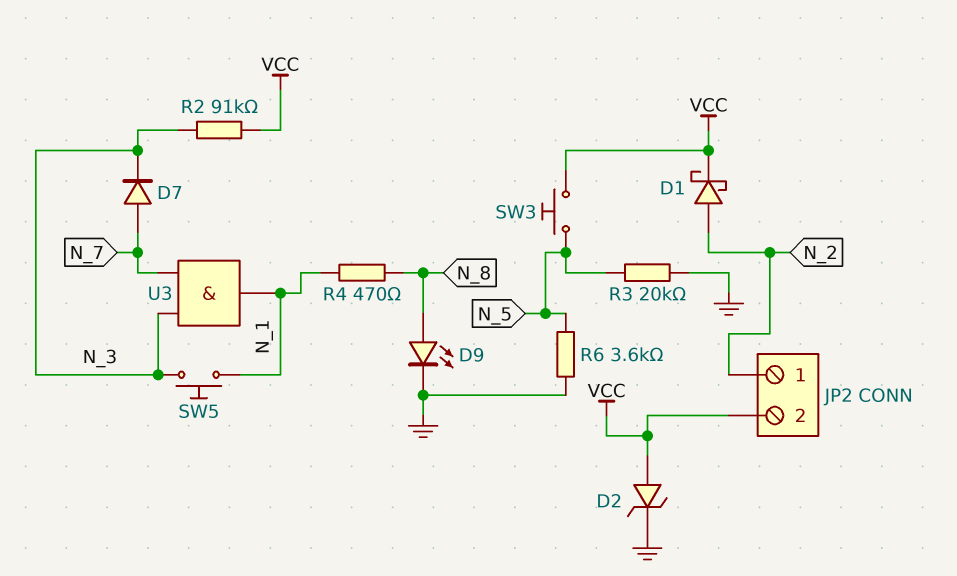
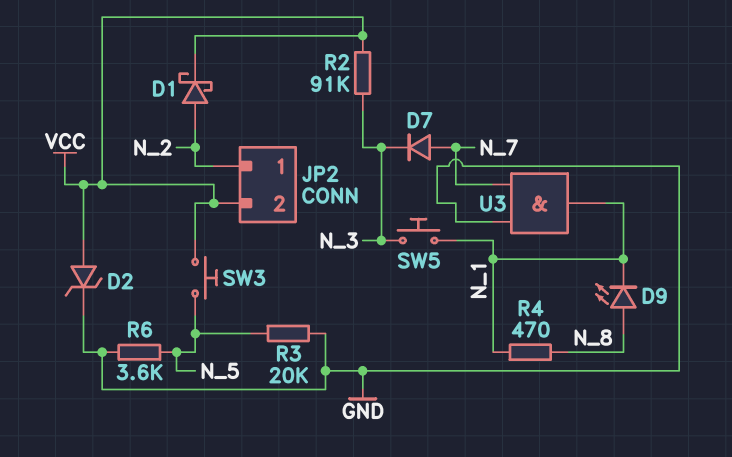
D9: LED (A N_8, K GND) -> LED (A N_8, K N_1)
U3: AND (in N_3, in N_7, out N_1) -> AND (in GND, in N_7, out N_1)

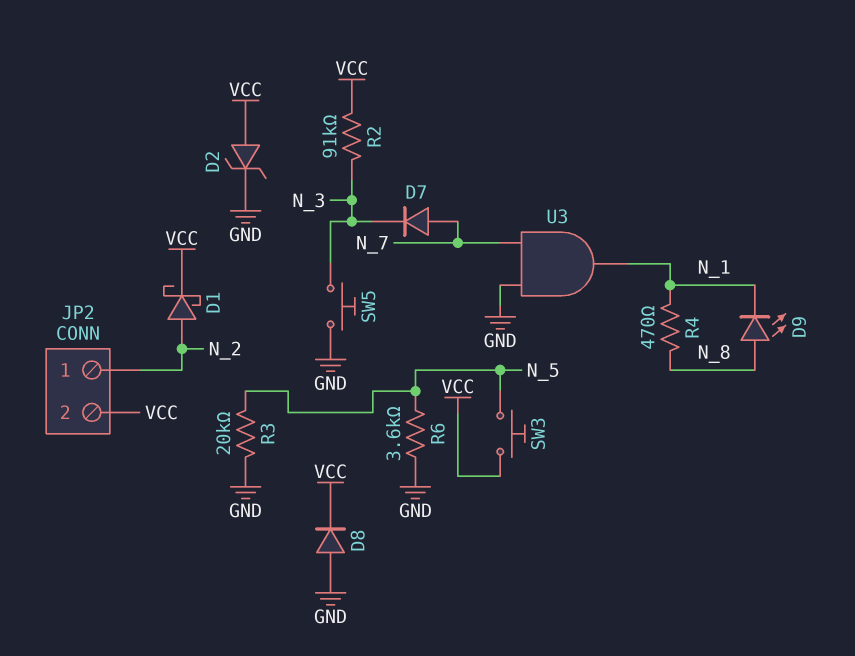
D8: none -> diode (A GND, K VCC)
SW5: button (N_1, N_3) -> button (GND, N_3)

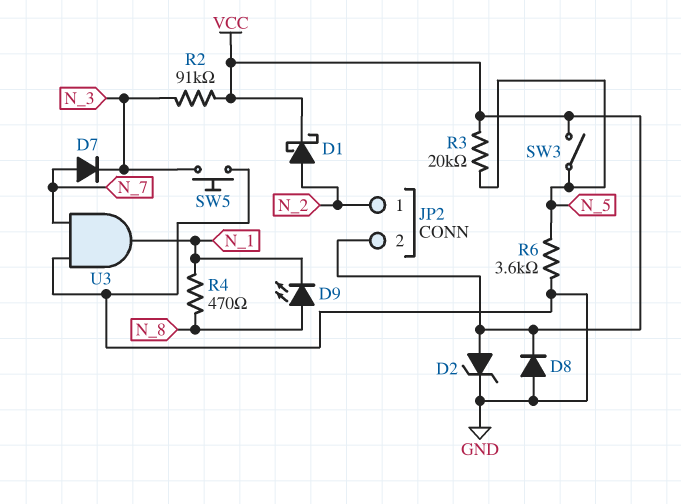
R3: 20k (GND, N_5) -> 20k (N_5, VCC)
SW3: button (N_5, VCC) -> switch (N_5, VCC)

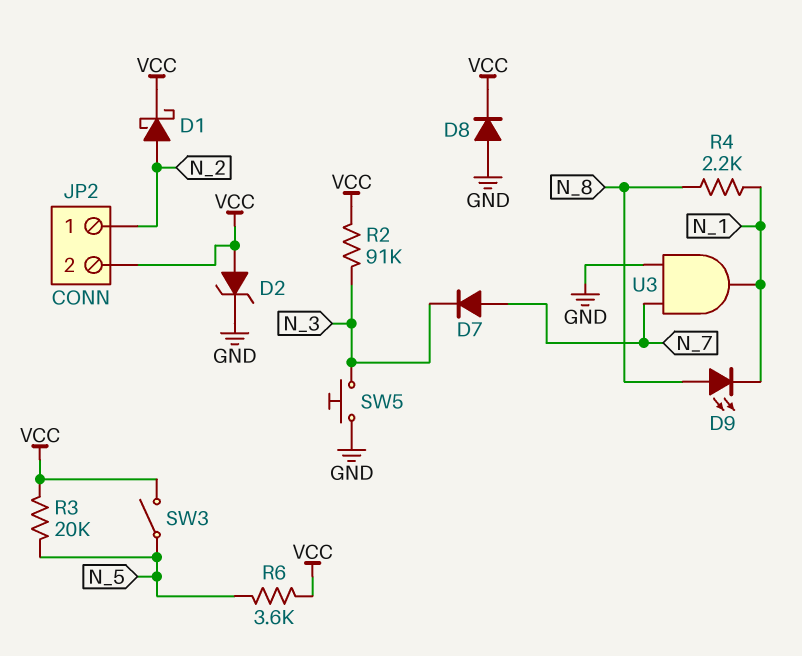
R4: 470 (N_1, N_8) -> 2.2k (N_1, N_8)
R6: 3.6k (GND, N_5) -> 3.6k (N_5, VCC)

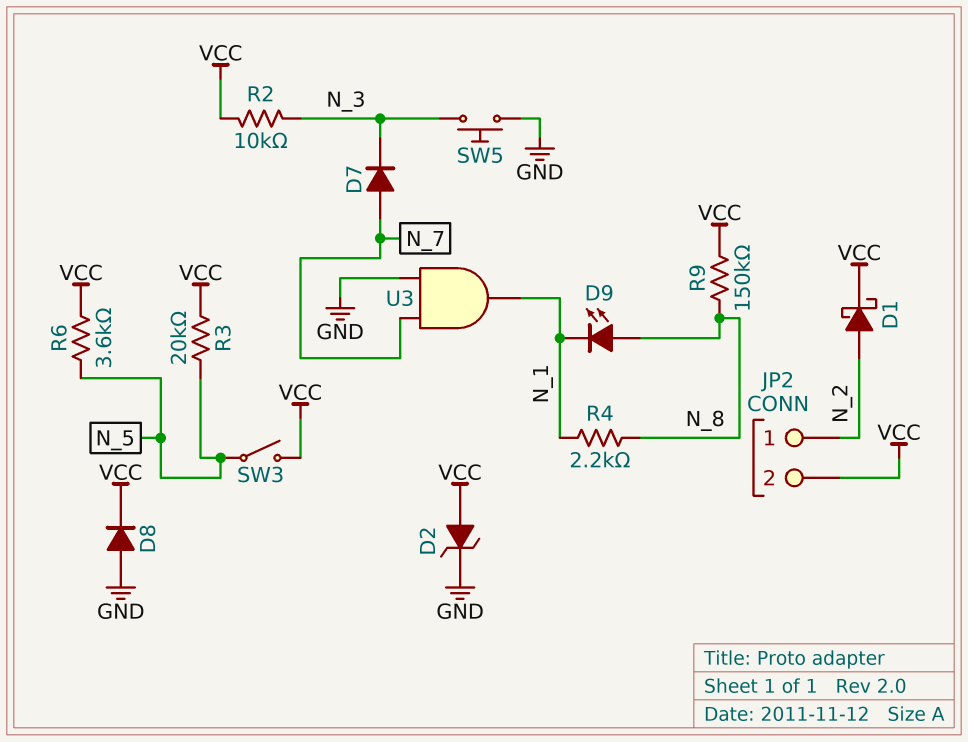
R2: 91k (N_3, VCC) -> 10k (N_3, VCC)
R9: none -> 150k (N_8, VCC)

